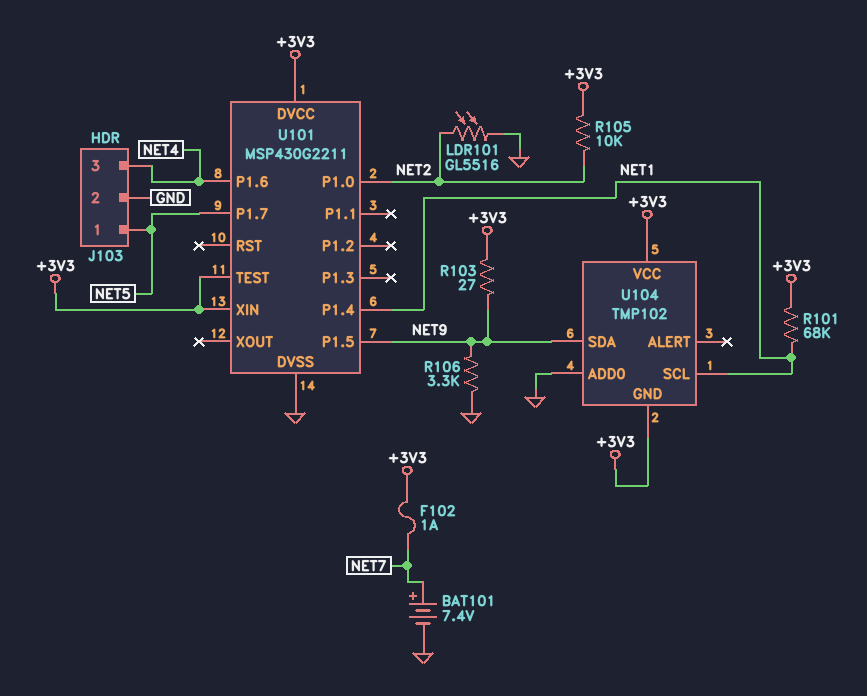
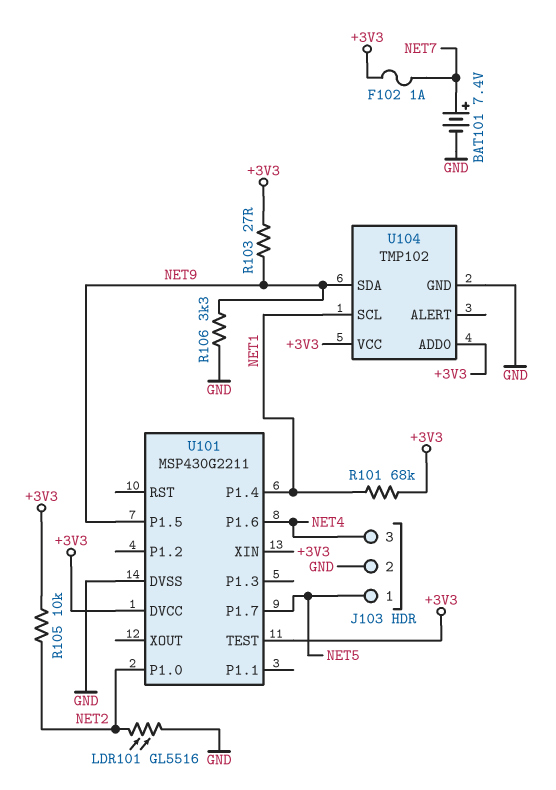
U104 pin ADD0: GND -> +3V3
U104 pin GND: +3V3 -> GND

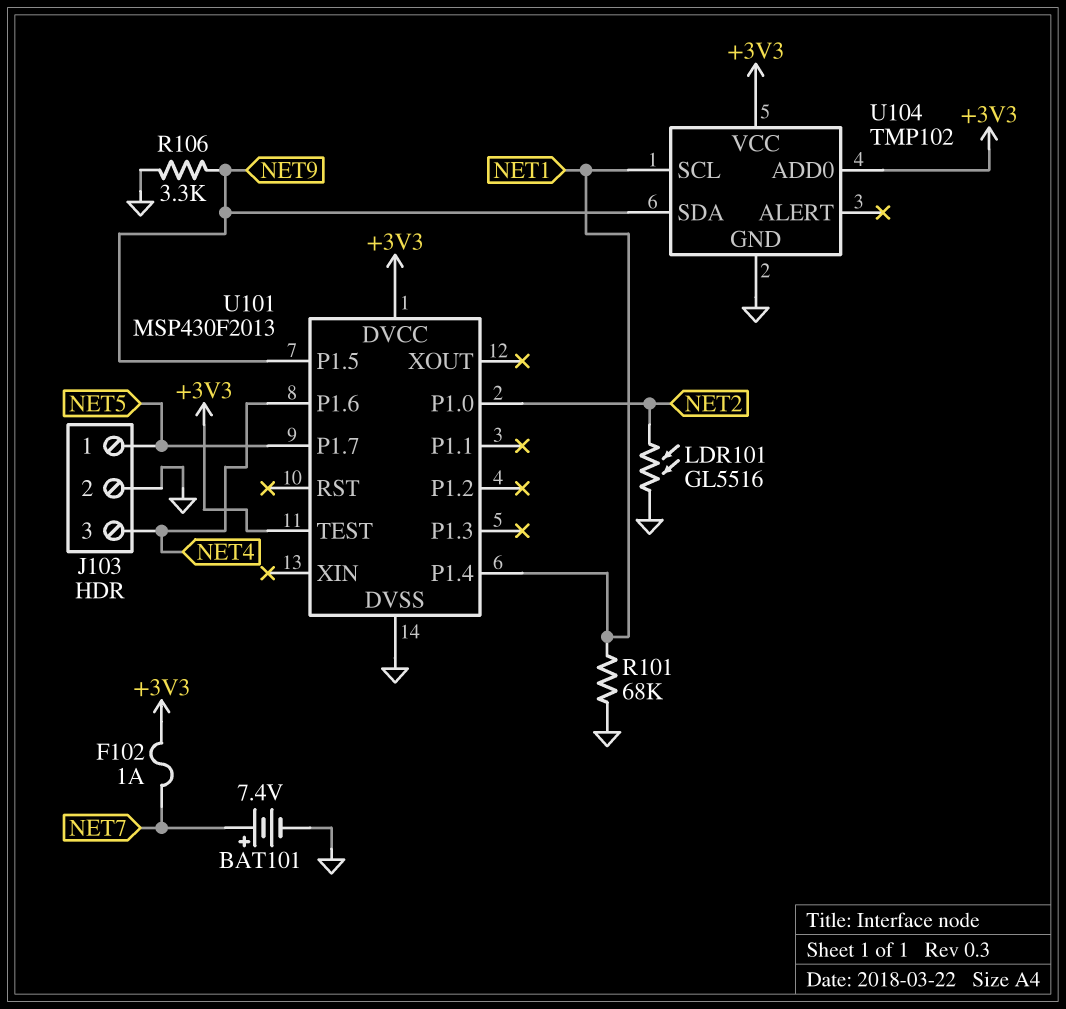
R101: 68k (+3V3, NET1) -> 68k (GND, NET1)
R103: 27 (+3V3, NET9) -> none
R105: 10k (+3V3, NET2) -> none
U101: MSP430G2211 -> MSP430F2013
U101 pin XIN: +3V3 -> none

